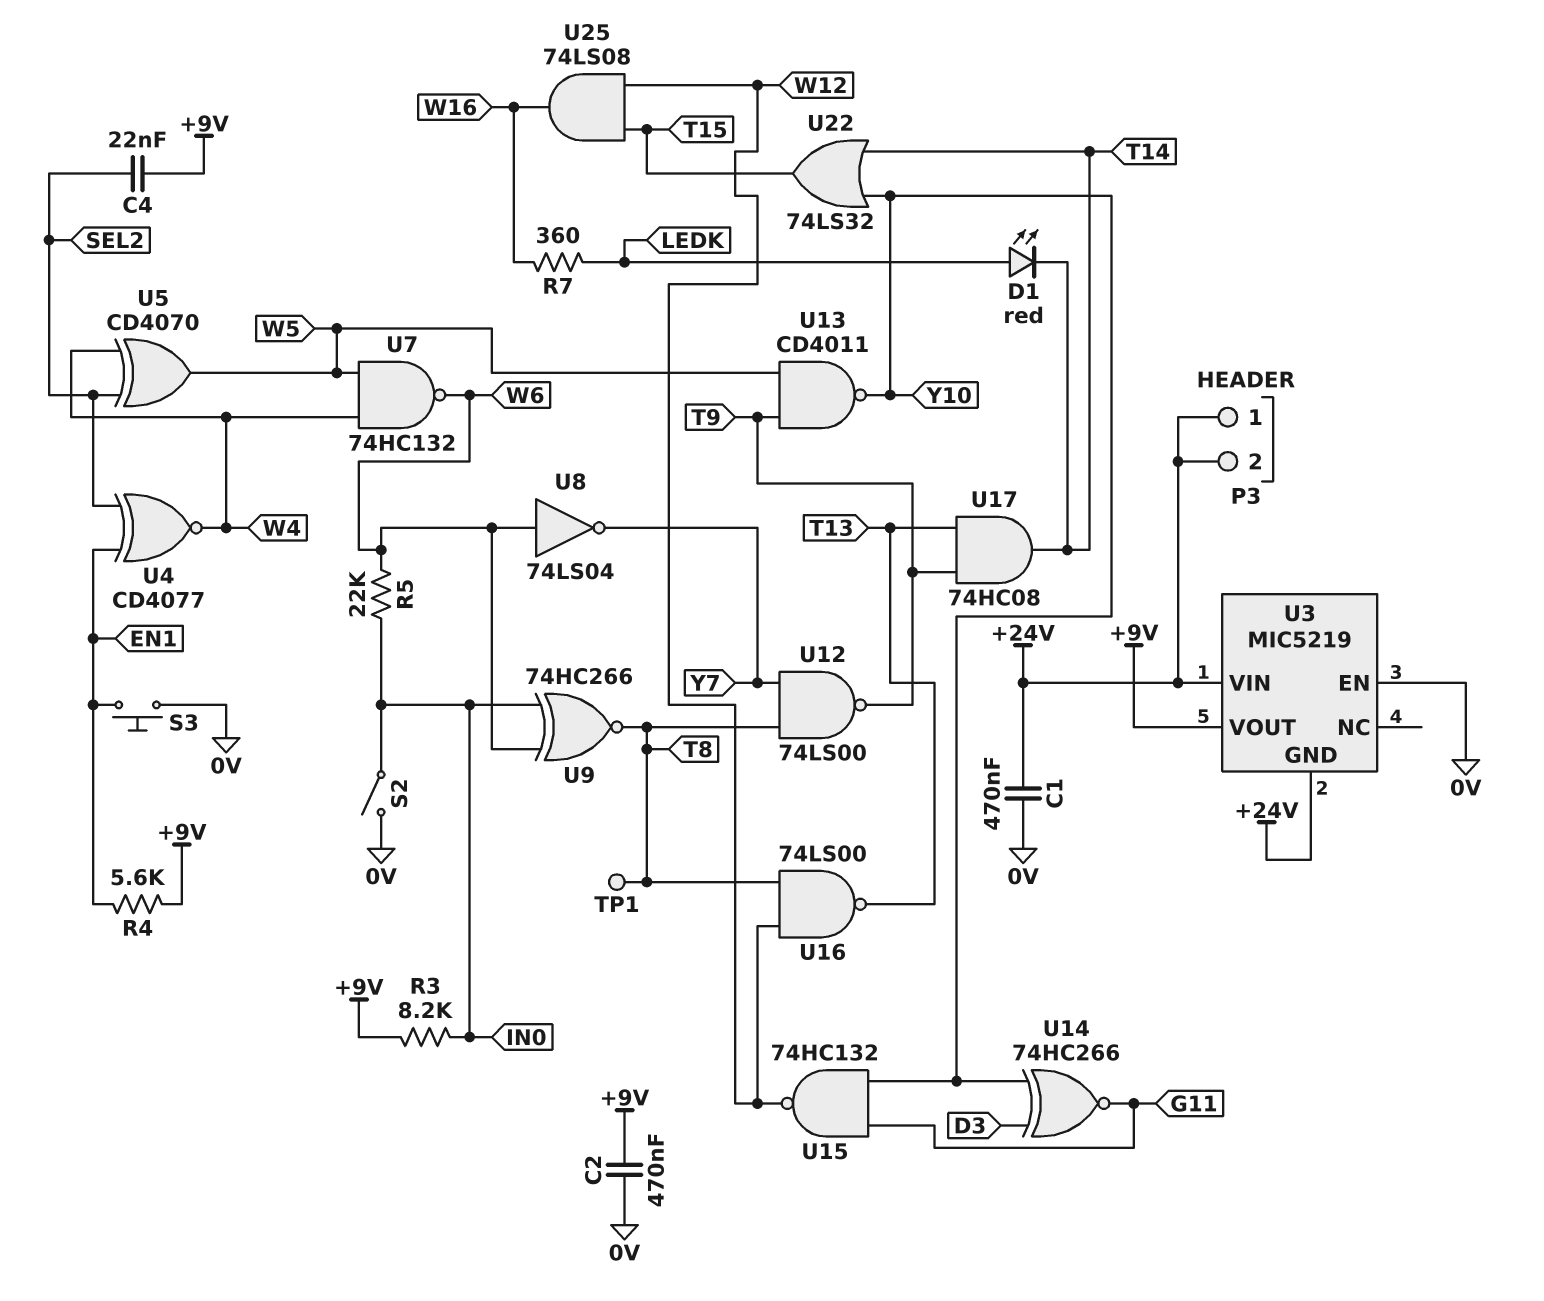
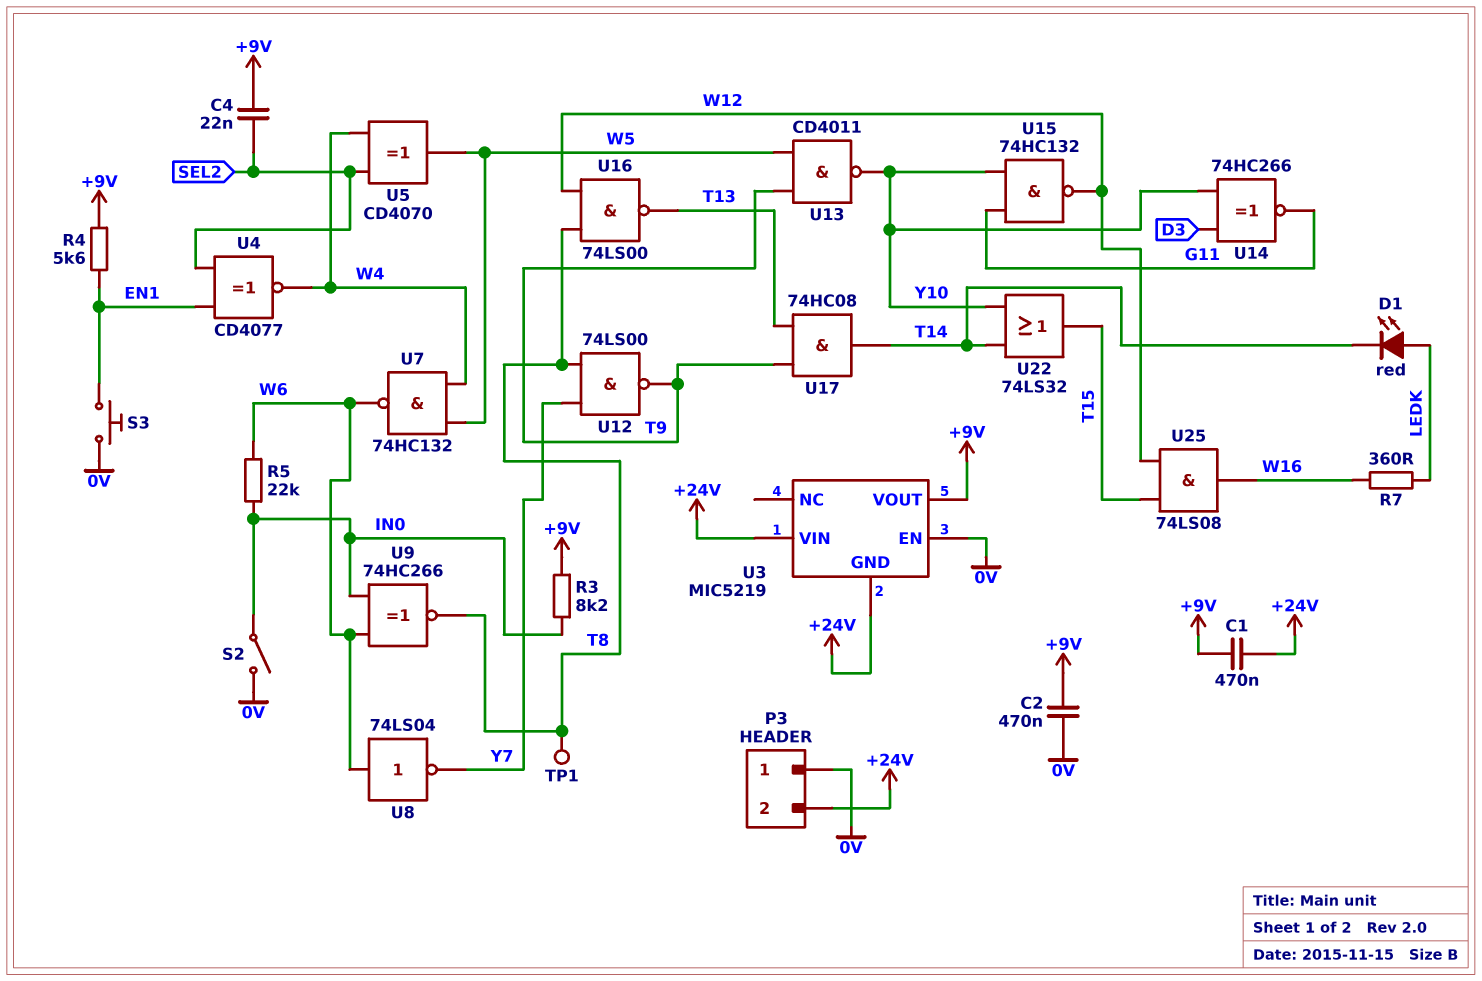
C1: 470nF (+24V, 0V) -> 470nF (+9V, +24V)
P3 pin 1: +24V -> 0V

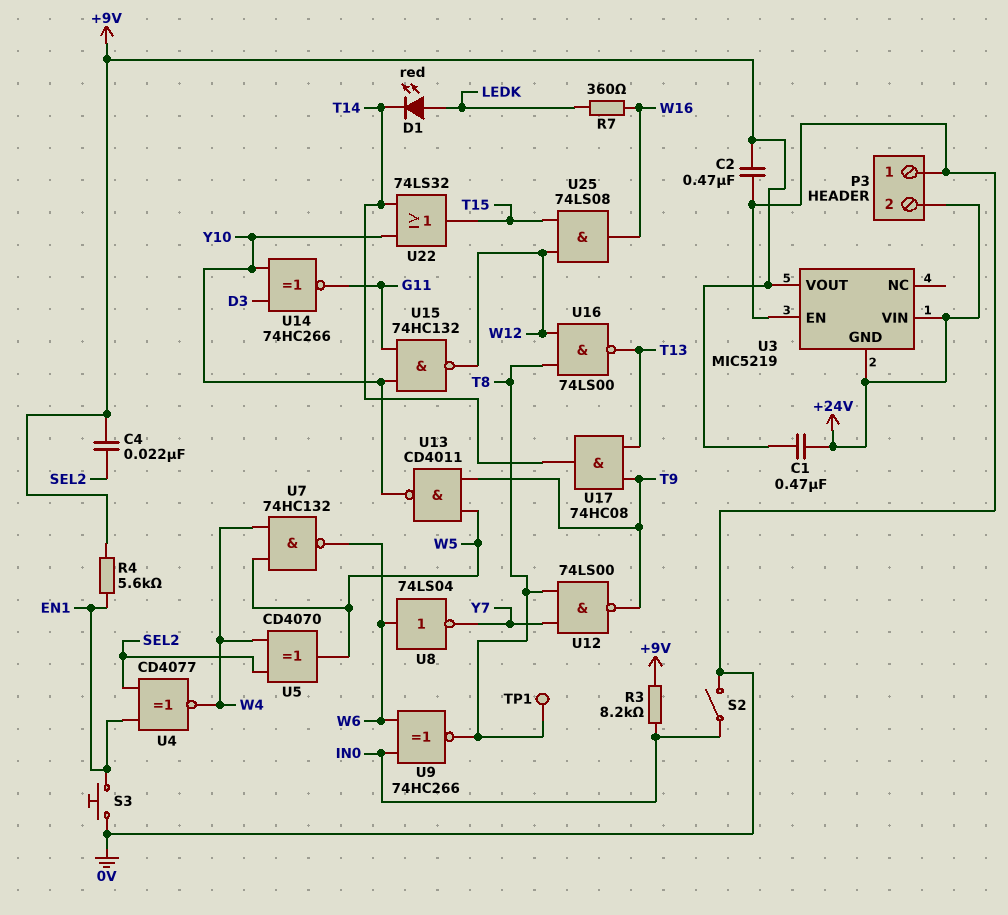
R5: 22k (IN0, W6) -> none

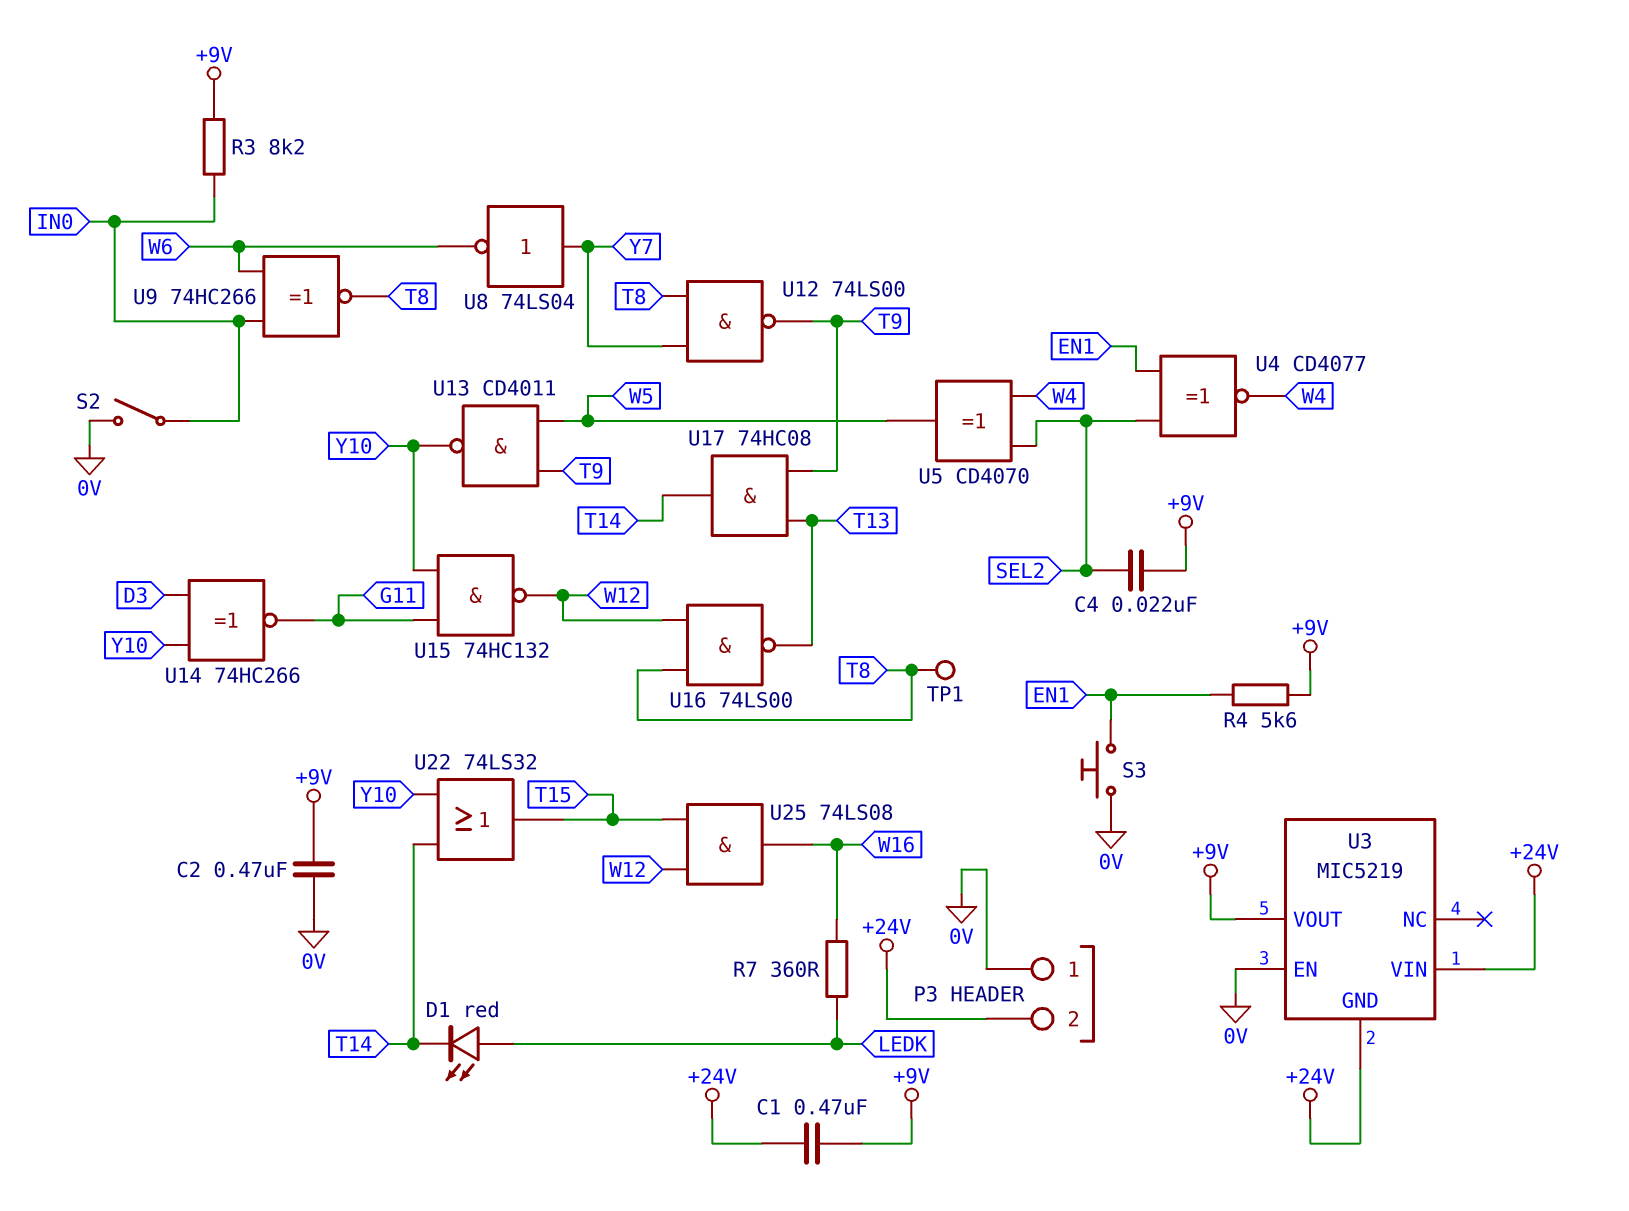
U7: NAND 74HC132 (in W4, in W5, out W6) -> none
U8: NOT 74LS04 (in W6, out Y7) -> NOT 74LS04 (in Y7, out W6)

